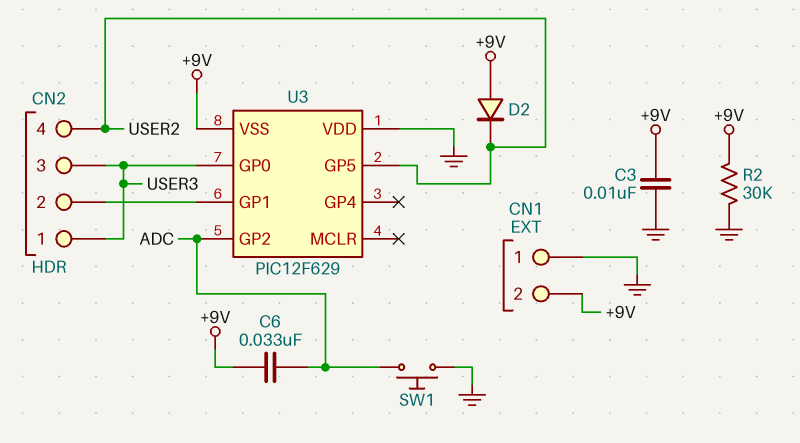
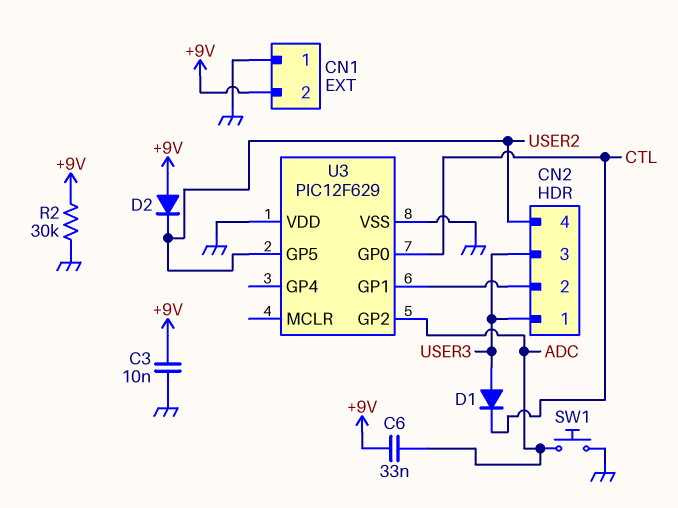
D1: none -> diode (A USER3, K CTL)
U3 pin GP0: USER3 -> CTL
U3 pin VSS: +9V -> GND

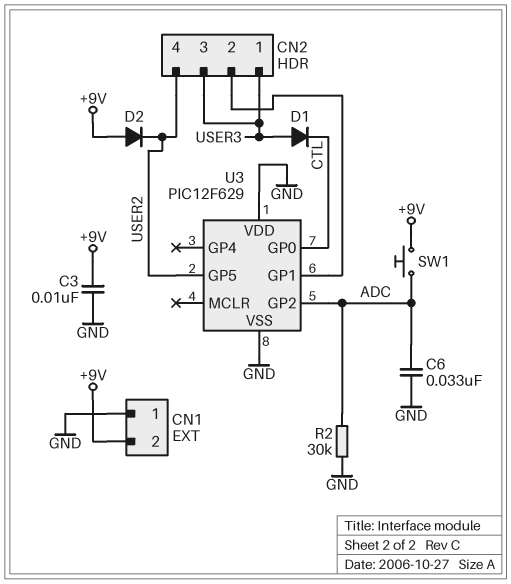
C6: 33nF (+9V, ADC) -> 33nF (ADC, GND)
R2: 30k (+9V, GND) -> 30k (ADC, GND)
SW1: button (ADC, GND) -> button (+9V, ADC)

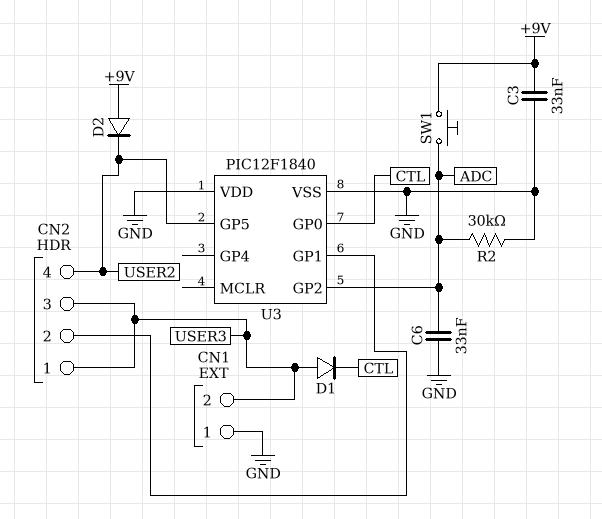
C3: 10nF (+9V, GND) -> 33nF (+9V, GND)
CN1 pin 2: +9V -> USER3
U3: PIC12F629 -> PIC12F1840

